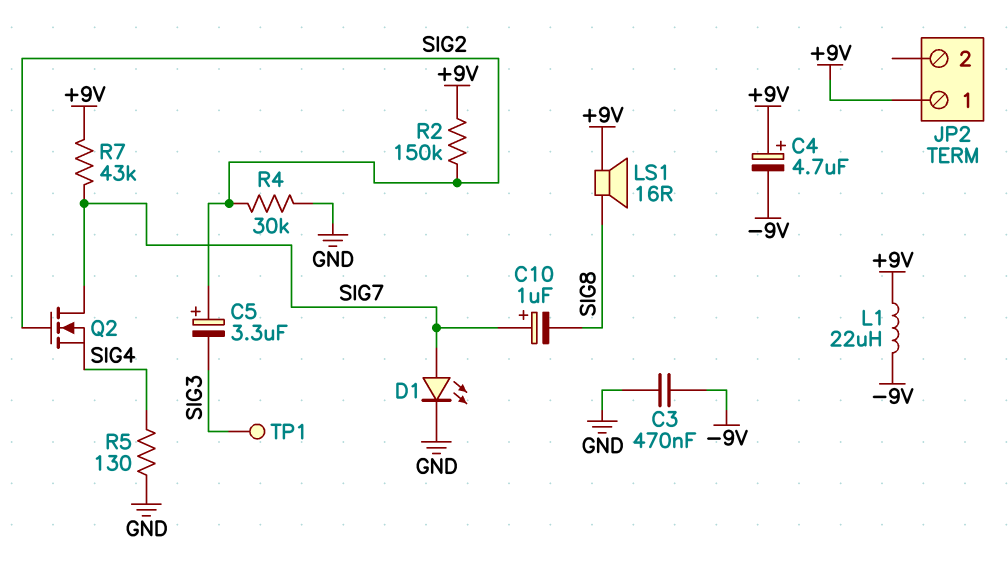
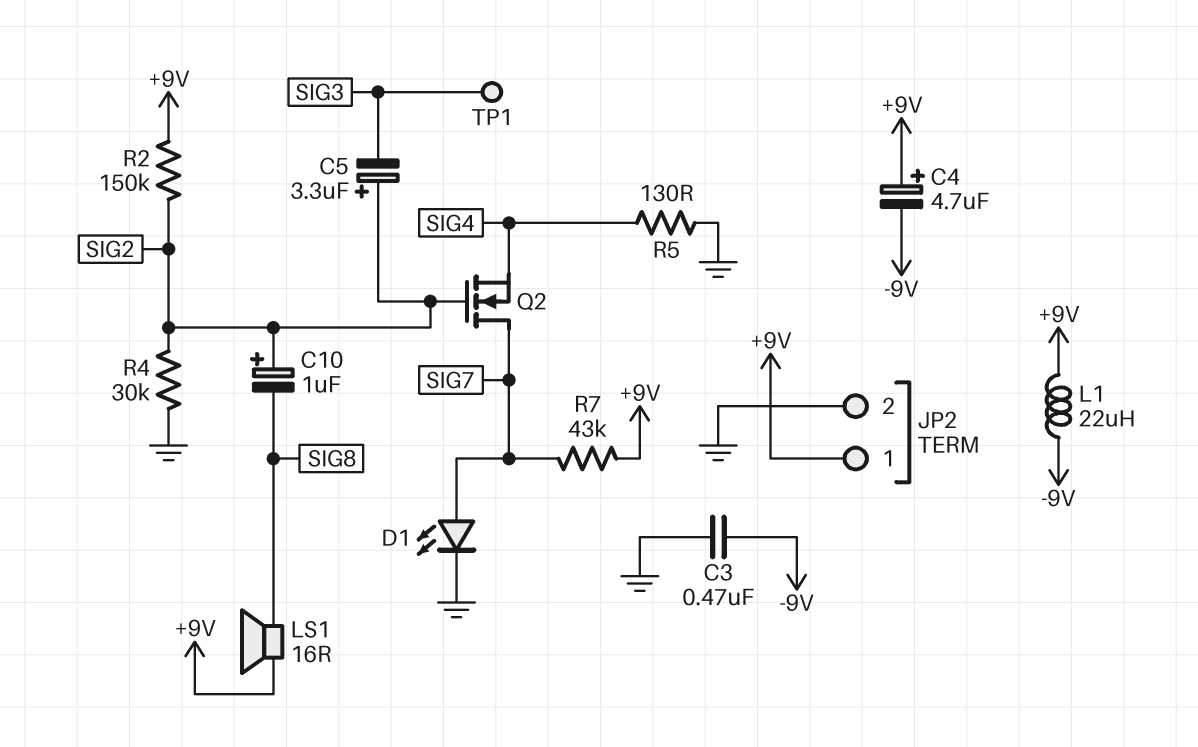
C10: 1uF (plus SIG7, minus SIG8) -> 1uF (plus SIG2, minus SIG8)
JP2 pin 2: none -> GND

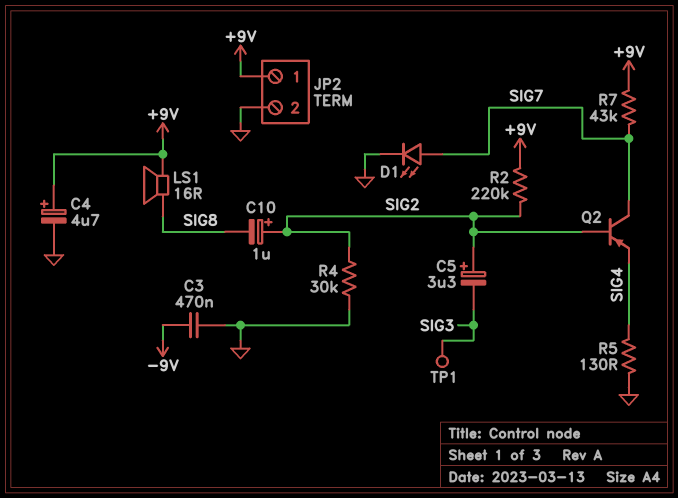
C4: 4.7uF (plus +9V, minus -9V) -> 4.7uF (plus +9V, minus GND)
L1: 22uH (+9V, -9V) -> none
Q2: NMOS (G SIG2, D SIG7, S SIG4) -> PNP (B SIG2, C SIG7, E SIG4)
R2: 150k (+9V, SIG2) -> 220k (+9V, SIG2)

